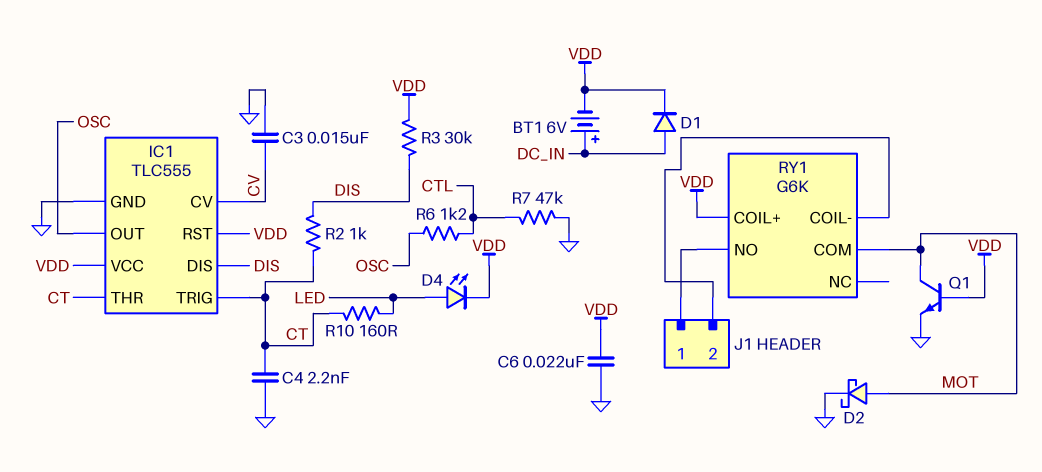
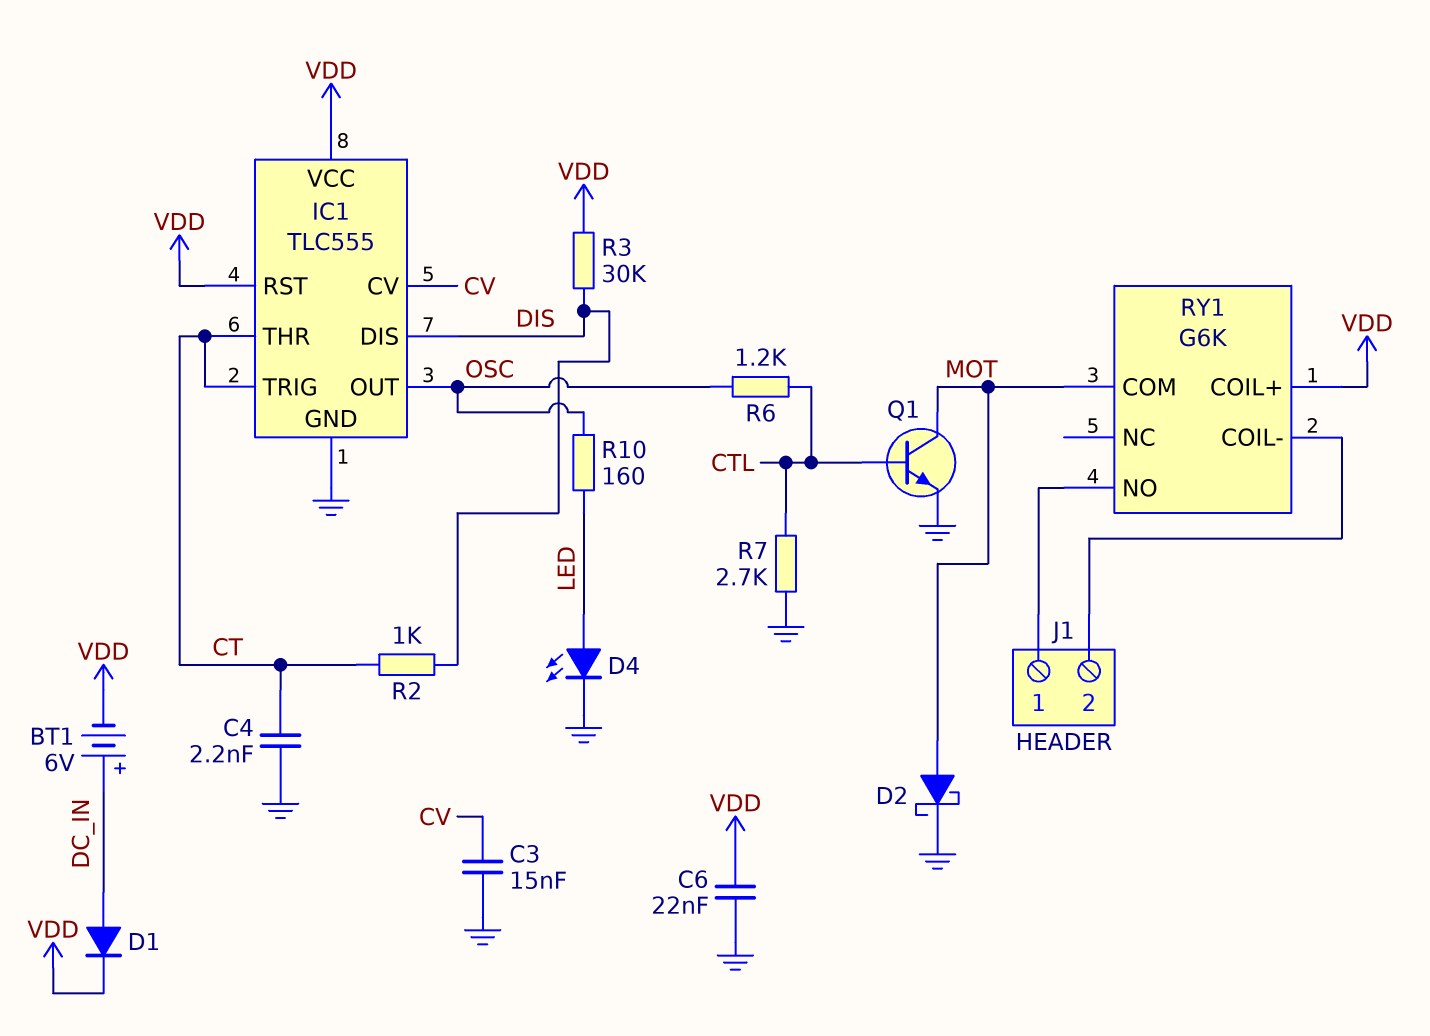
D4: LED (A LED, K VDD) -> LED (A LED, K GND)
Q1: NPN (B VDD, C MOT, E GND) -> NPN (B CTL, C MOT, E GND)
R7: 47k (CTL, GND) -> 2.7k (CTL, GND)
R10: 160 (CT, LED) -> 160 (LED, OSC)

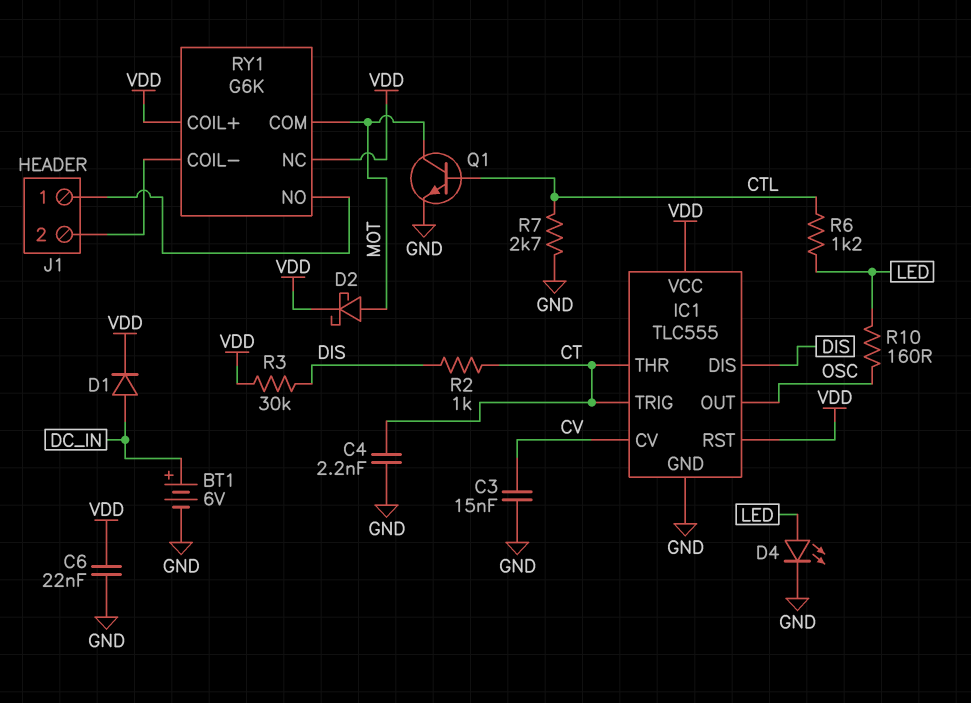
BT1: 6V (plus DC_IN, minus VDD) -> 6V (plus DC_IN, minus GND)
D2: schottky (A MOT, K GND) -> schottky (A MOT, K VDD)
R6: 1.2k (CTL, OSC) -> 1.2k (CTL, LED)
RY1 pin NC: none -> VDD

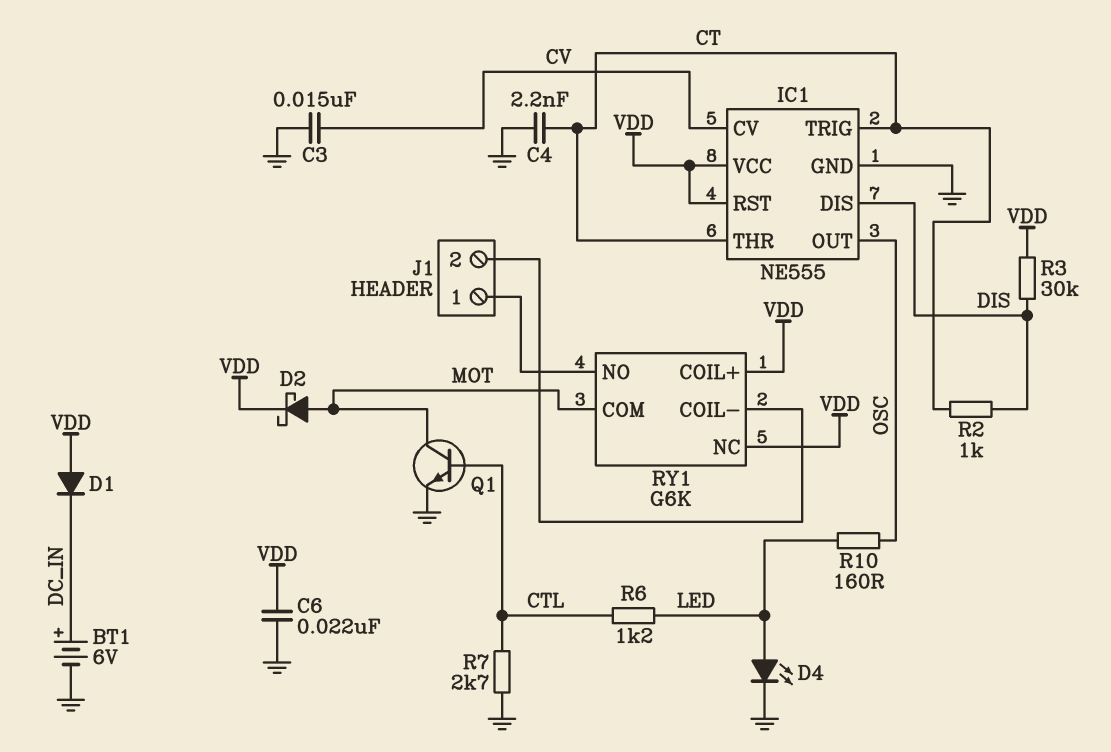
D1: diode (A DC_IN, K VDD) -> diode (A VDD, K DC_IN)
IC1: TLC555 -> NE555

